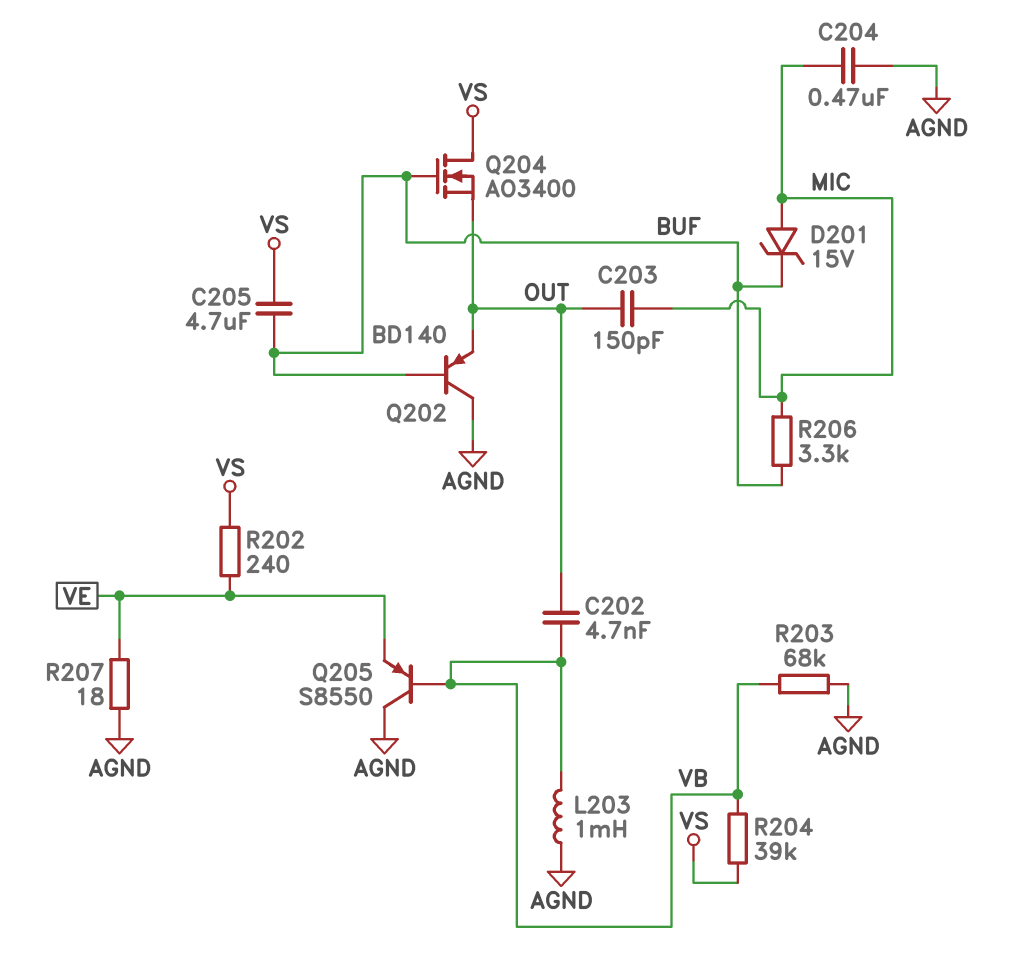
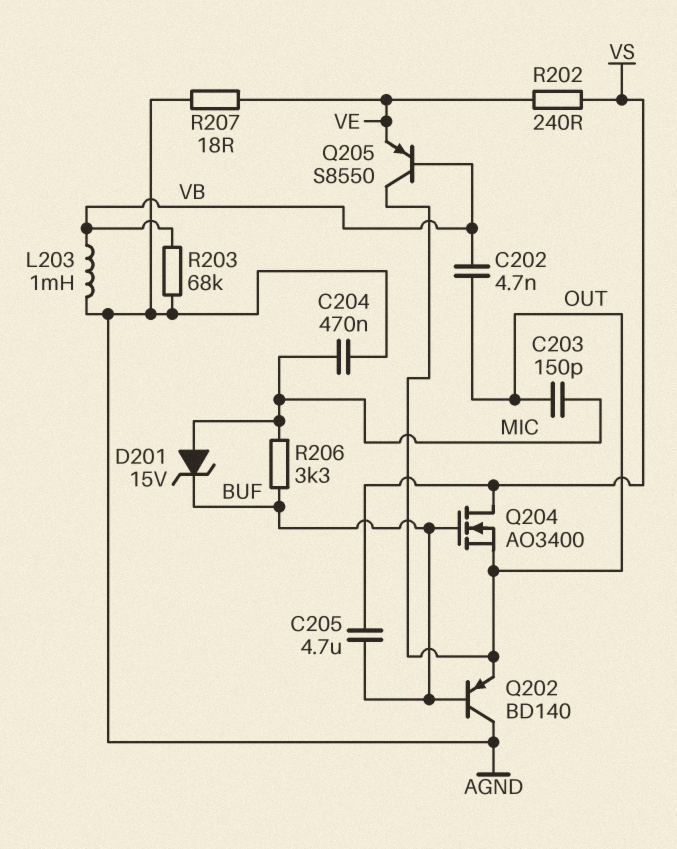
Q205: PNP S8550 (B VB, C AGND, E VE) -> PNP S8550 (B VB, C OUT, E VE)
R204: 39k (VB, VS) -> none

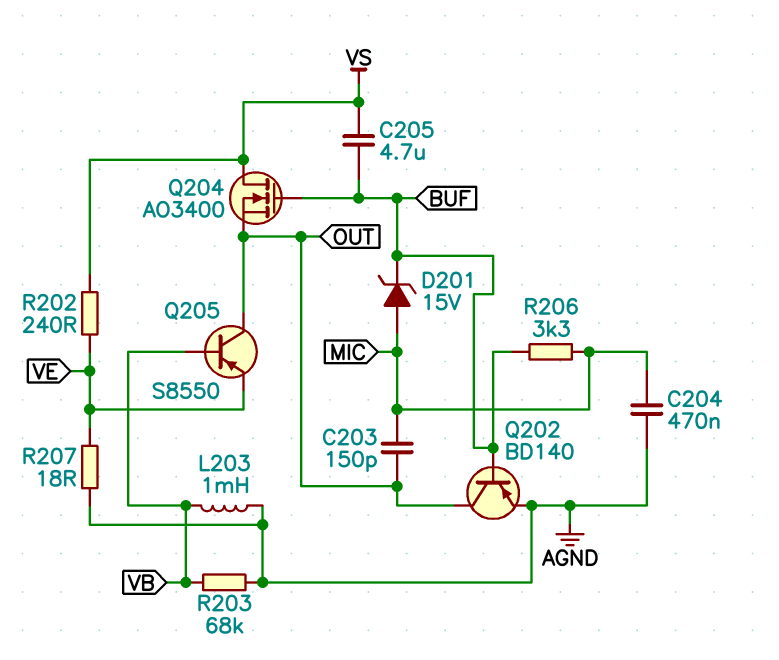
C202: 4.7nF (OUT, VB) -> none
Q202: PNP BD140 (B BUF, C AGND, E OUT) -> PNP BD140 (B BUF, C OUT, E AGND)

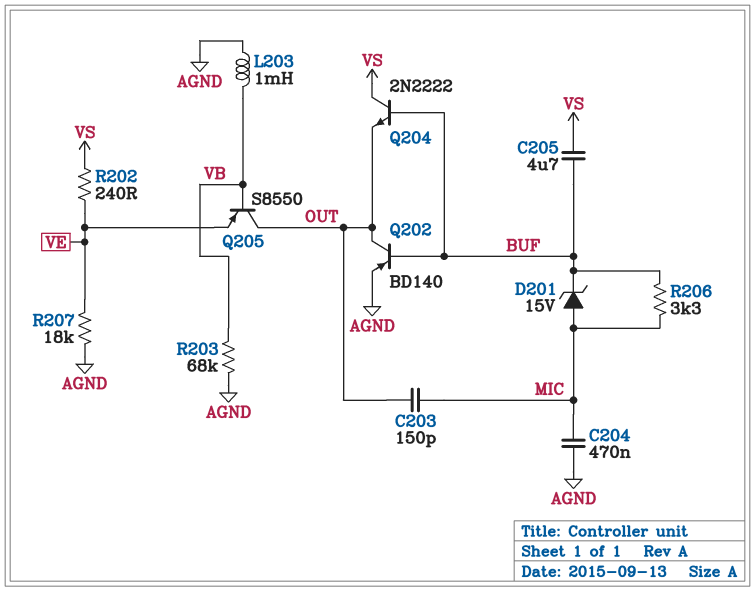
Q204: NMOS AO3400 (G BUF, D VS, S OUT) -> NPN 2N2222 (B BUF, C VS, E OUT)
R207: 18 (AGND, VE) -> 18k (AGND, VE)

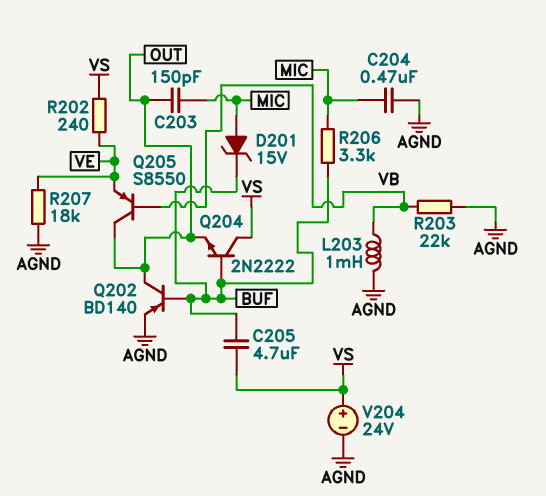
R203: 68k (AGND, VB) -> 22k (AGND, VB)
V204: none -> 24V (plus VS, minus AGND)

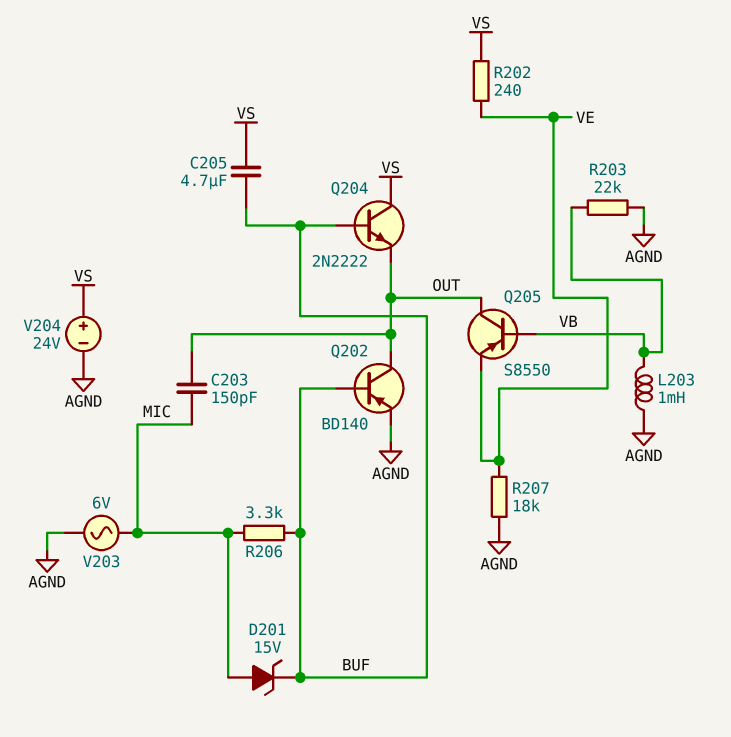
C204: 470nF (AGND, MIC) -> none
V203: none -> AC 6V (AGND, MIC)

